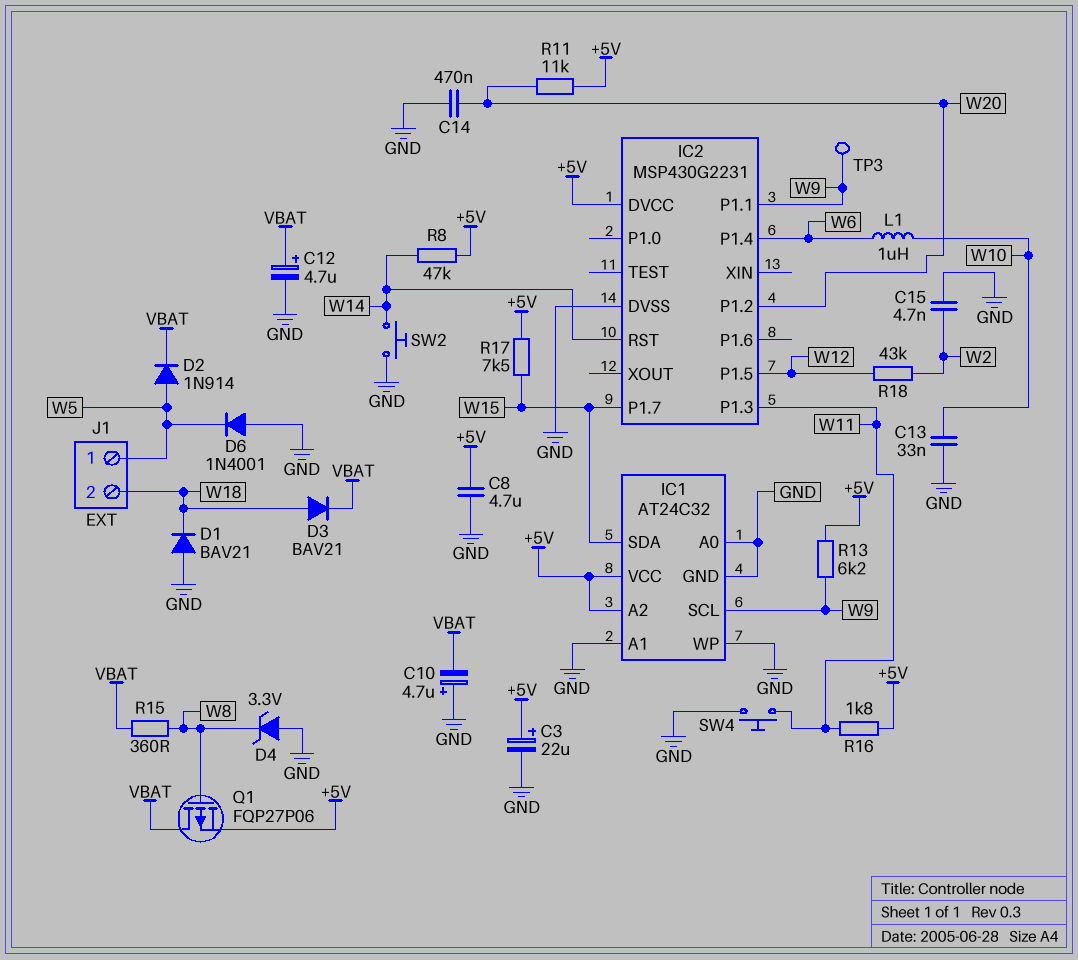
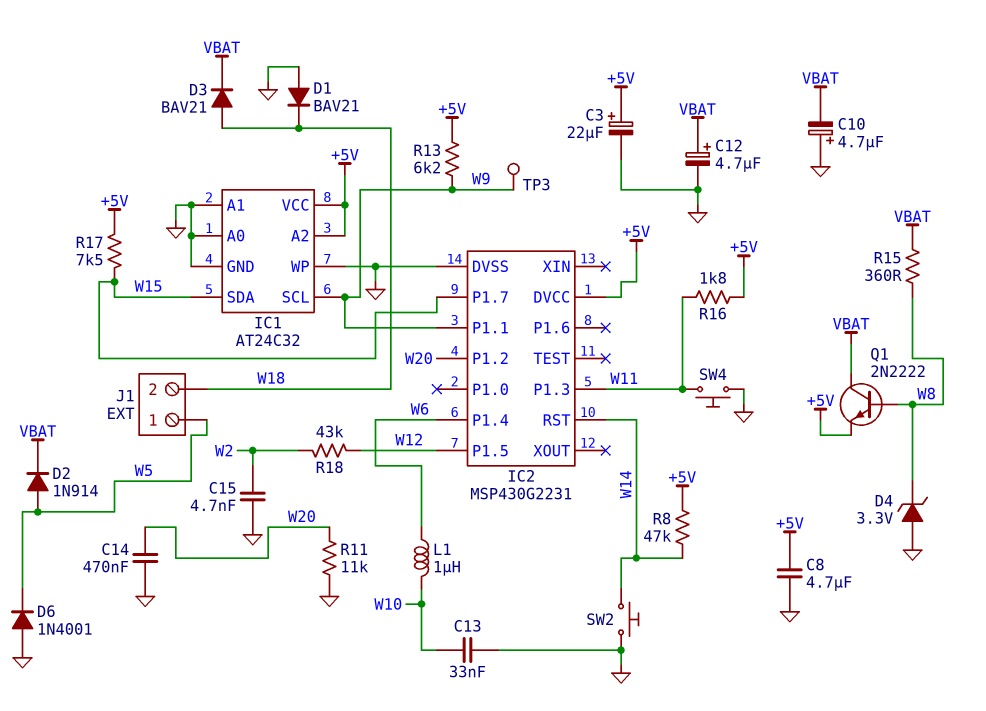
Q1: PMOS FQP27P06 (G W8, D VBAT, S +5V) -> NPN 2N2222 (B W8, C VBAT, E +5V)
R11: 11k (+5V, W20) -> 11k (GND, W20)

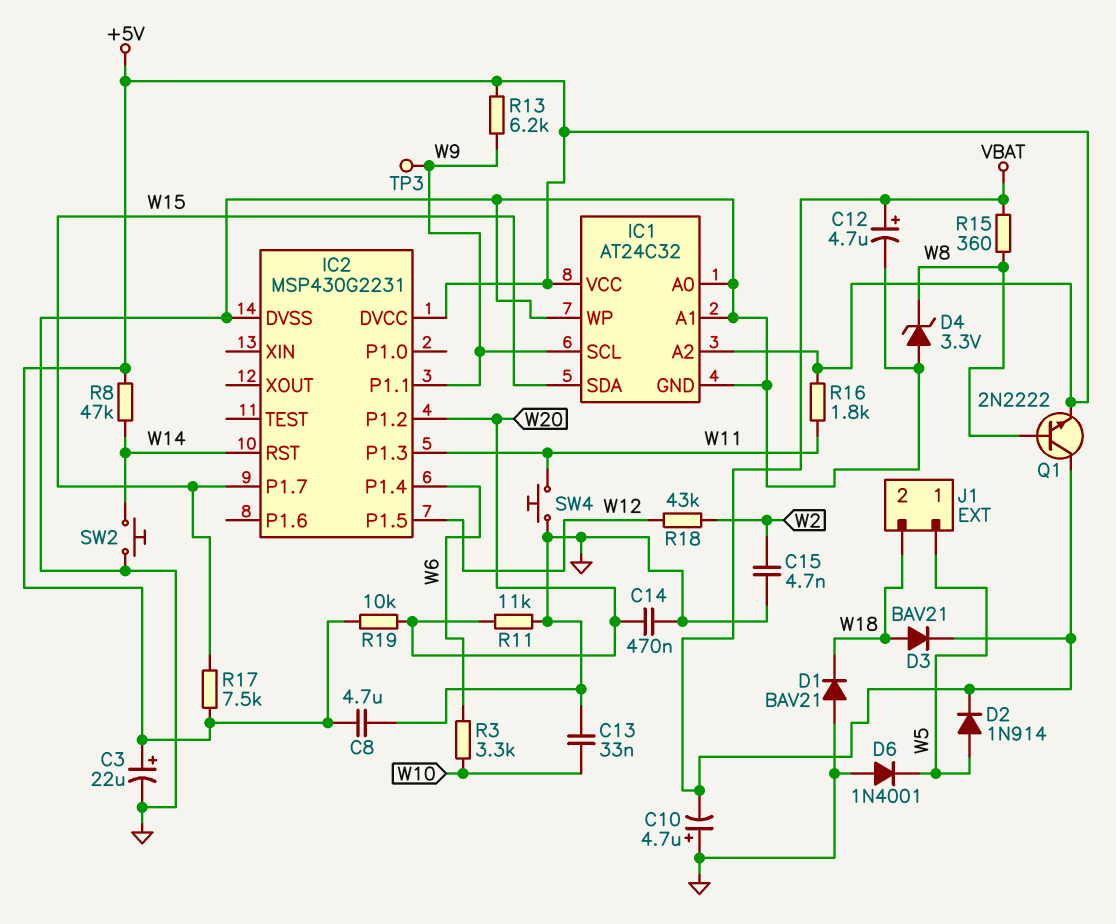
L1: 1uH (W6, W10) -> none
R3: none -> 3.3k (W6, W10)
R19: none -> 10k (+5V, W20)

